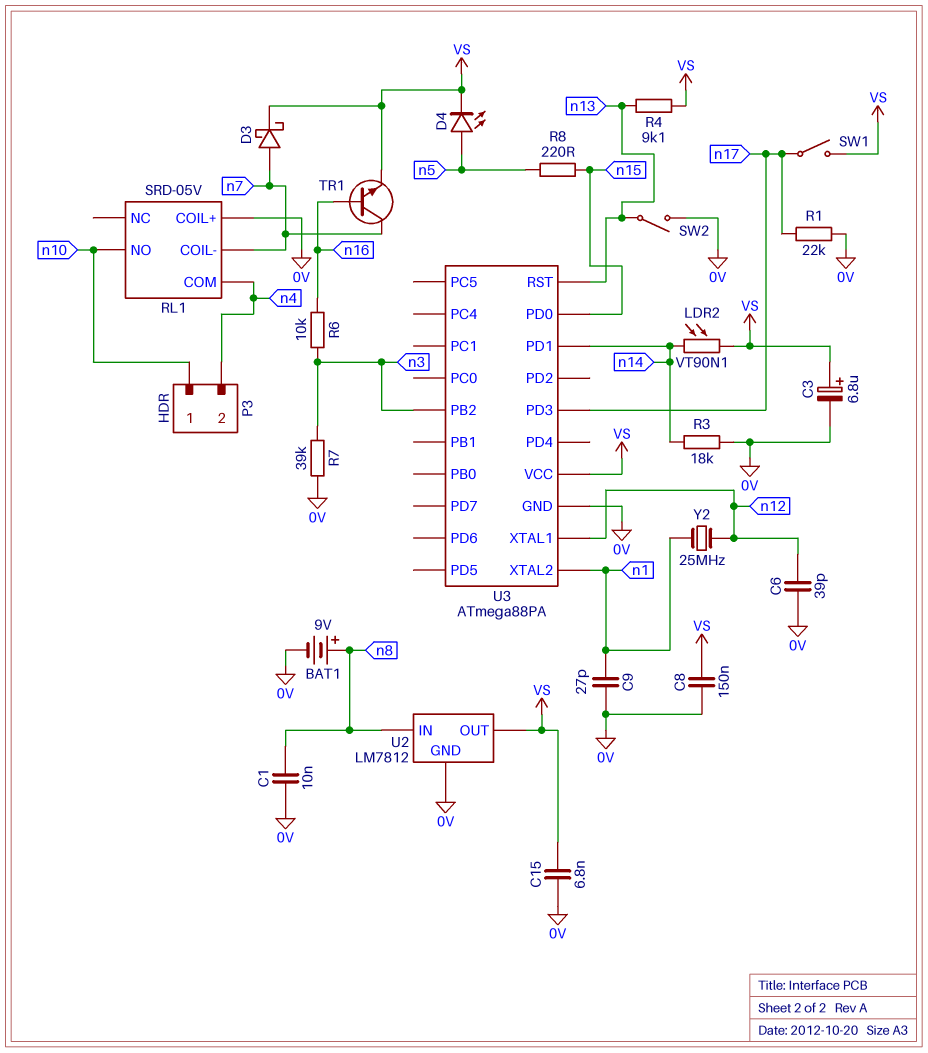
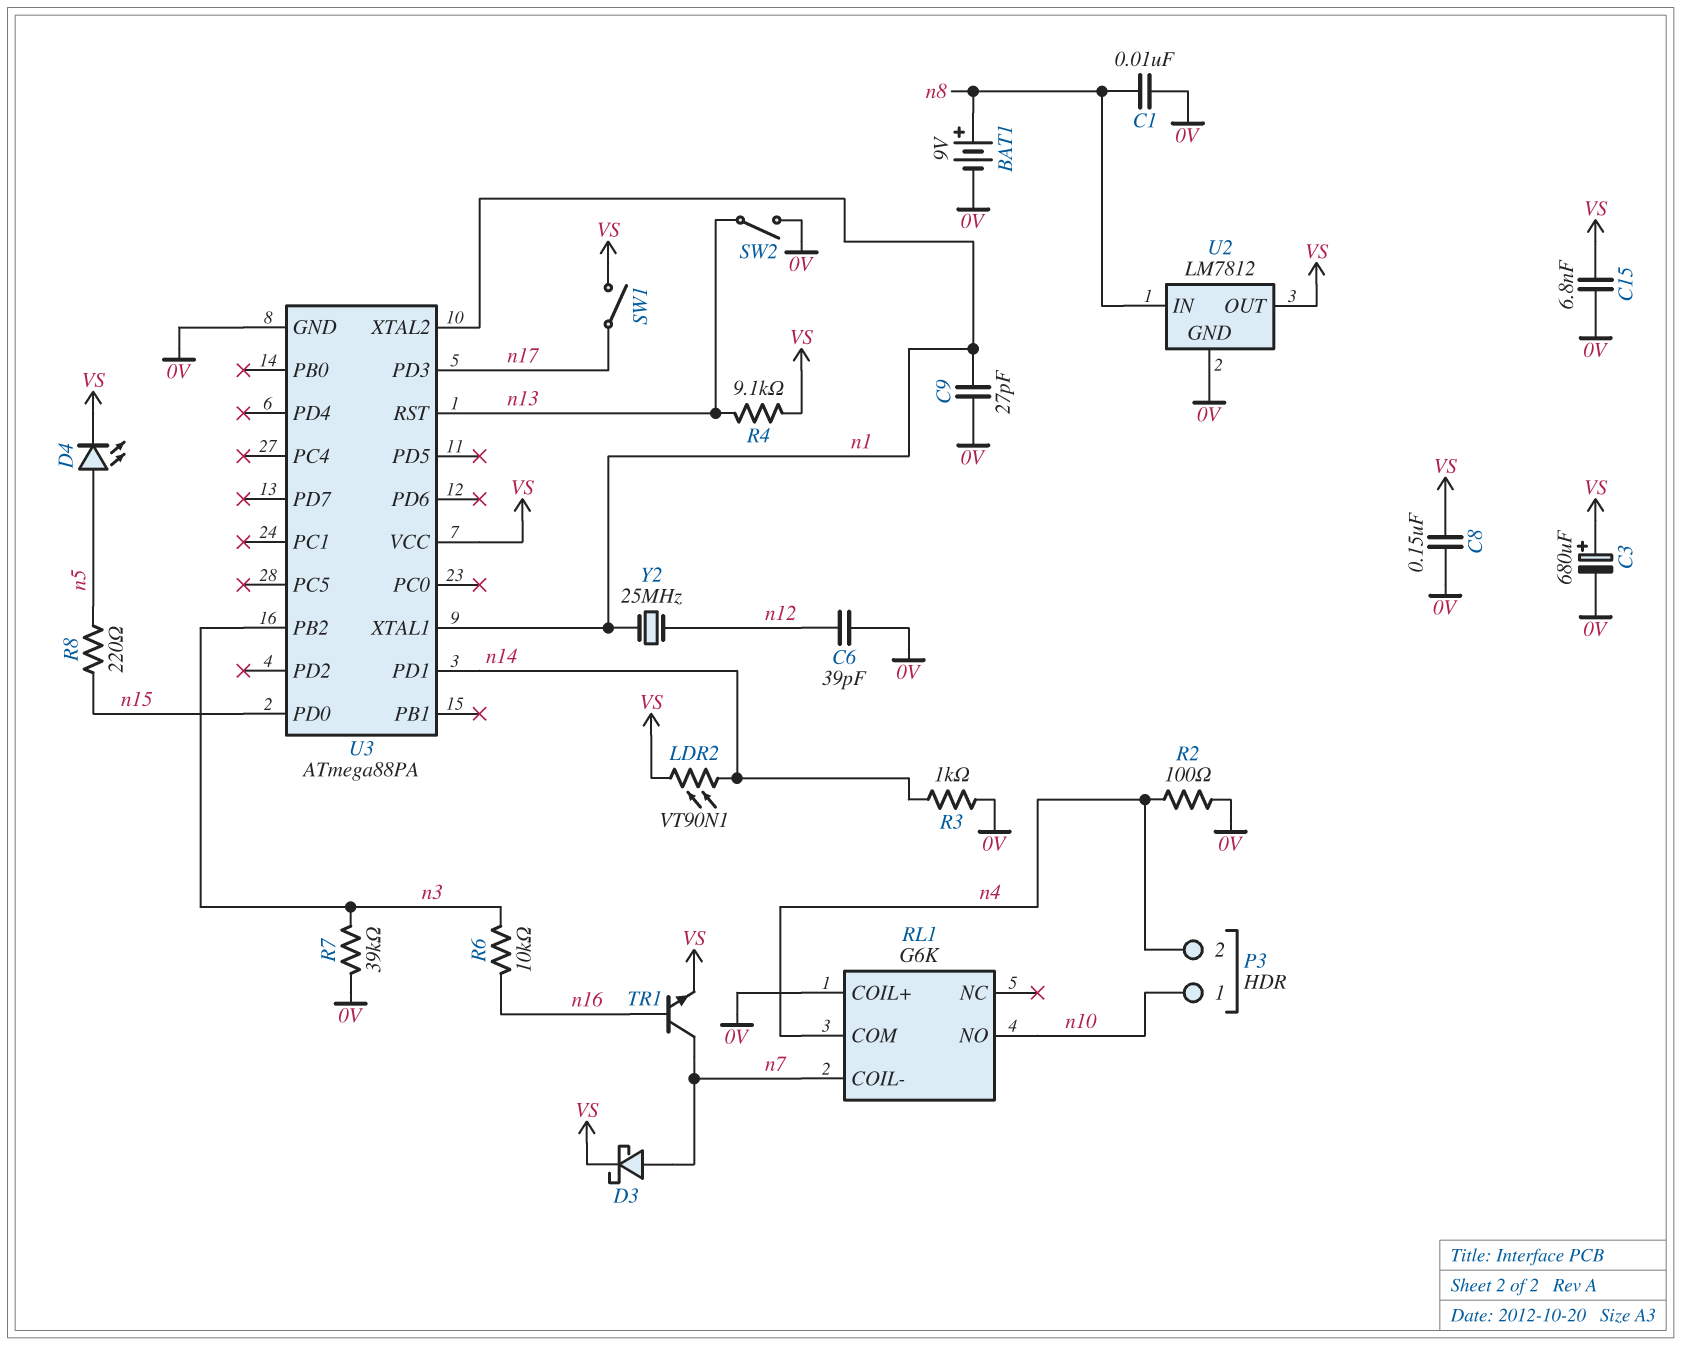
C3: 6.8uF (plus VS, minus 0V) -> 680uF (plus VS, minus 0V)
R1: 22k (0V, n17) -> none
R2: none -> 100 (0V, n4)
R3: 18k (0V, n14) -> 1k (0V, n14)
RL1: SRD-05V -> G6K
U3 pin XTAL1: n12 -> n1

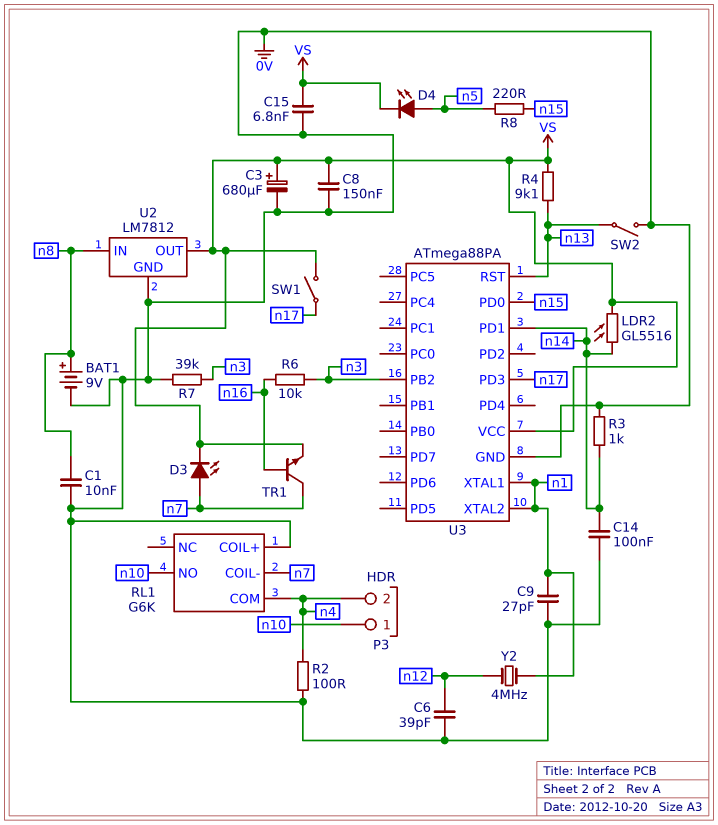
C14: none -> 100nF (0V, n14)
D3: schottky (A n7, K VS) -> LED (A n7, K VS)
LDR2: VT90N1 (VS, n14) -> GL5516 (VS, n14)
Y2: 25MHz (n1, n12) -> 4MHz (n1, n12)

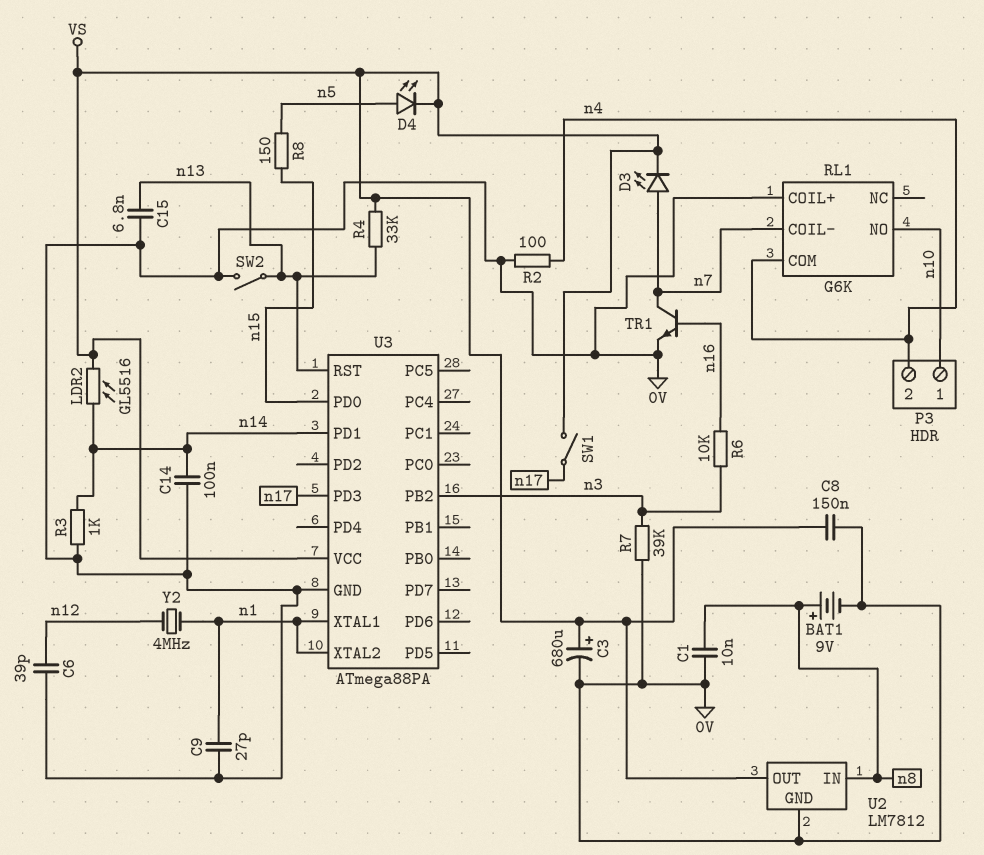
C15: 6.8nF (0V, VS) -> 6.8nF (0V, n13)
R4: 9.1k (VS, n13) -> 33k (VS, n13)
R8: 220 (n5, n15) -> 150 (n5, n15)
TR1: NPN (B n16, C n7, E VS) -> NPN (B n16, C n7, E 0V)

